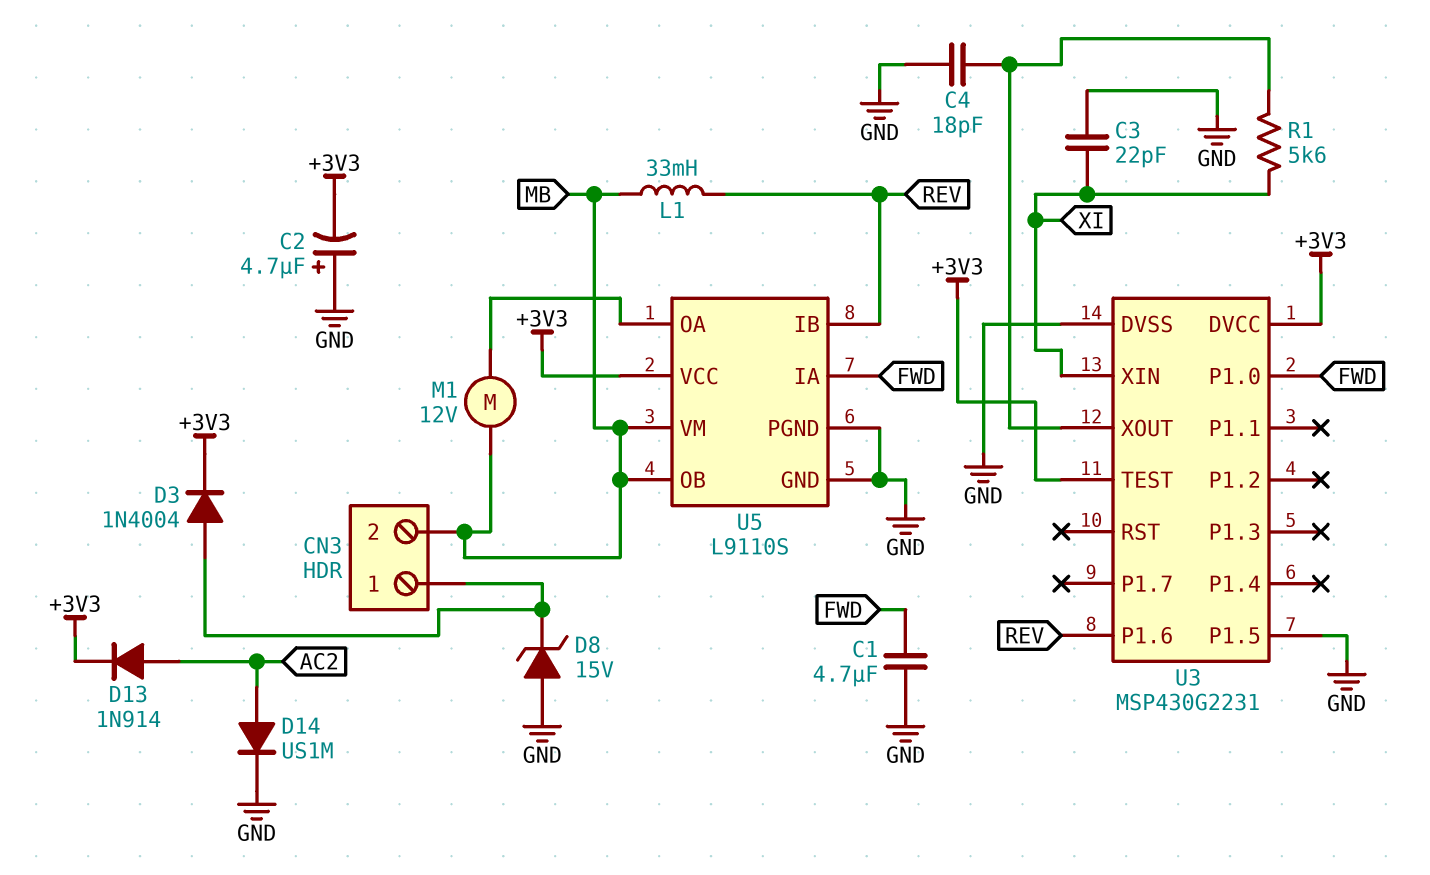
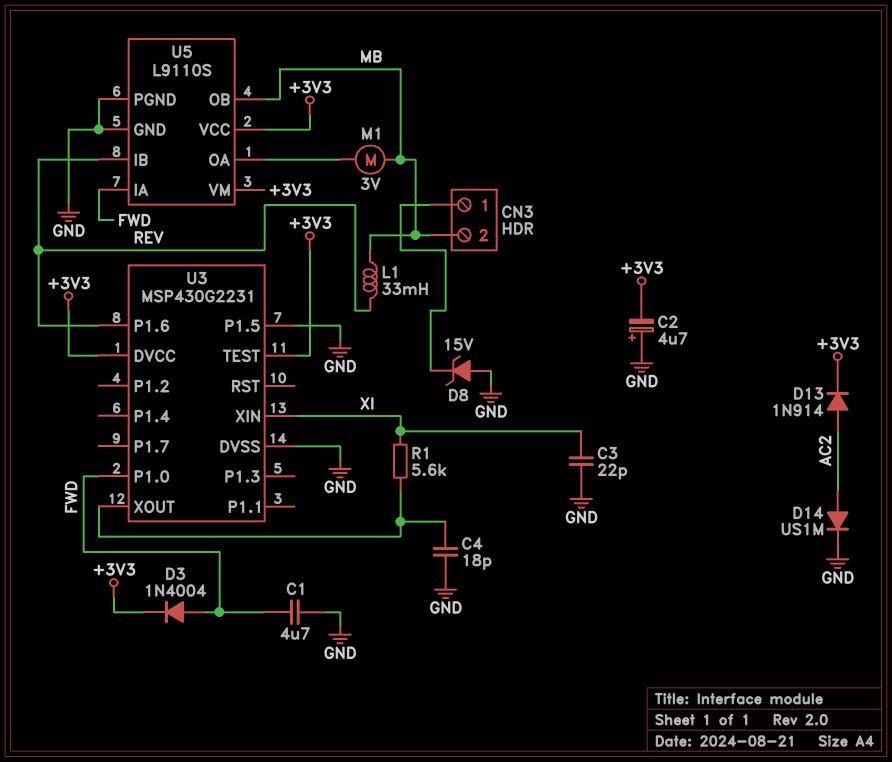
D3: diode 1N4004 (A CN3/1, K +3V3) -> diode 1N4004 (A FWD, K +3V3)
M1: motor 12V (MB, U5/OA) -> motor 3V (MB, U5/OA)
U5 pin VM: MB -> +3V3

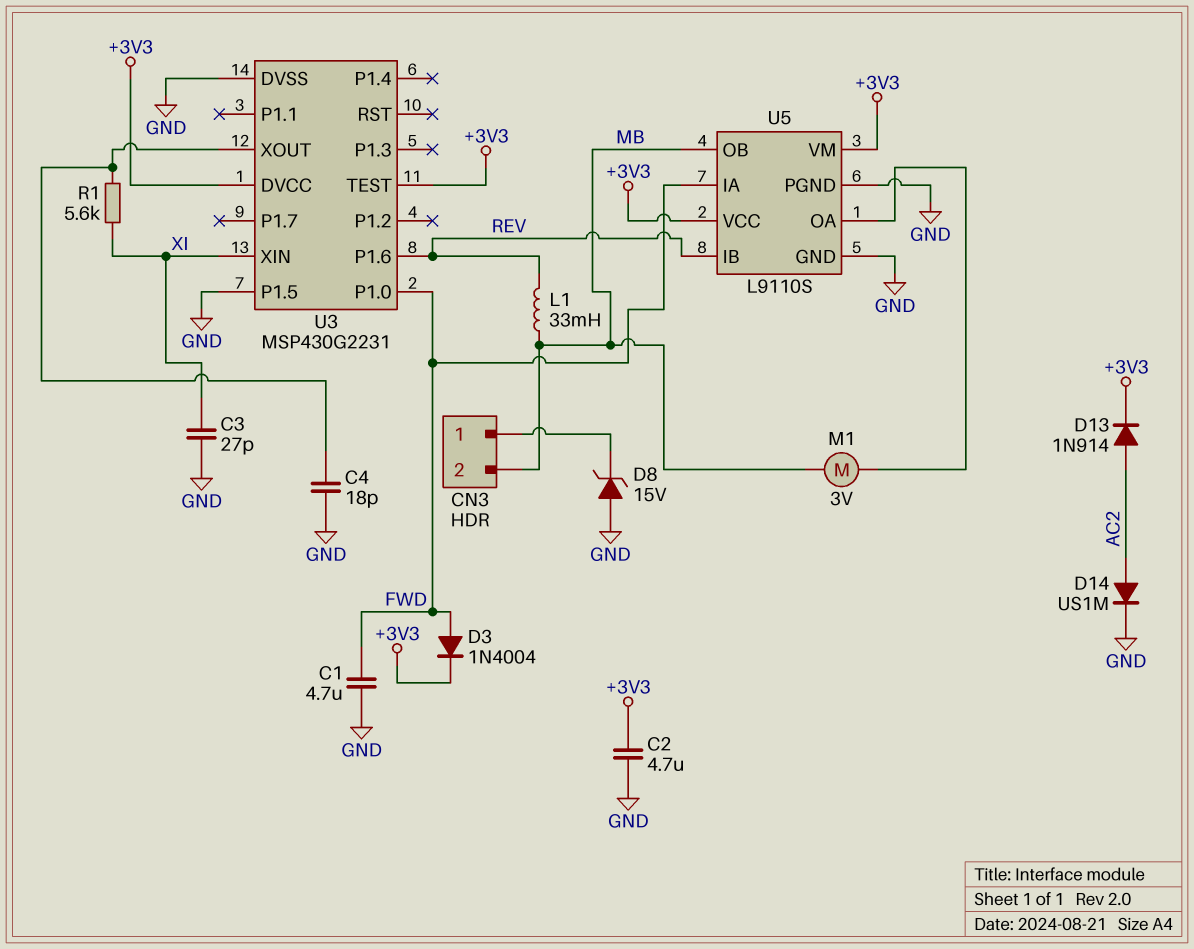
C2: 4.7uF (plus GND, minus +3V3) -> 4.7uF (+3V3, GND)
C3: 22pF (GND, XI) -> 27pF (GND, XI)

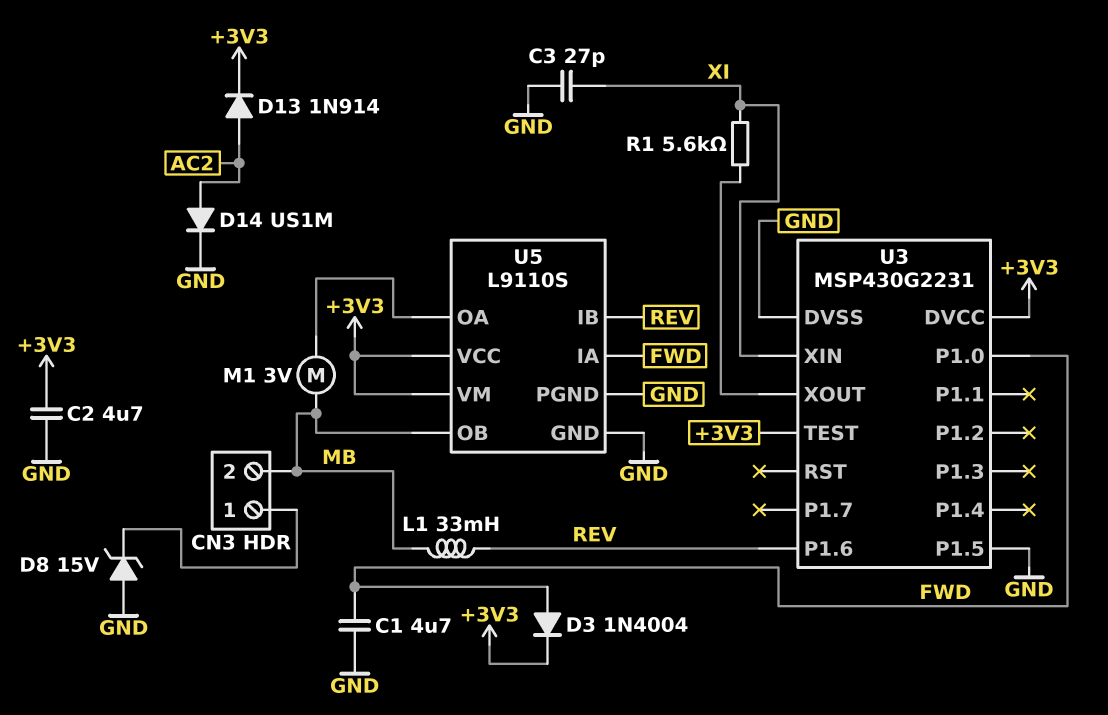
C4: 18pF (GND, U3/XOUT) -> none

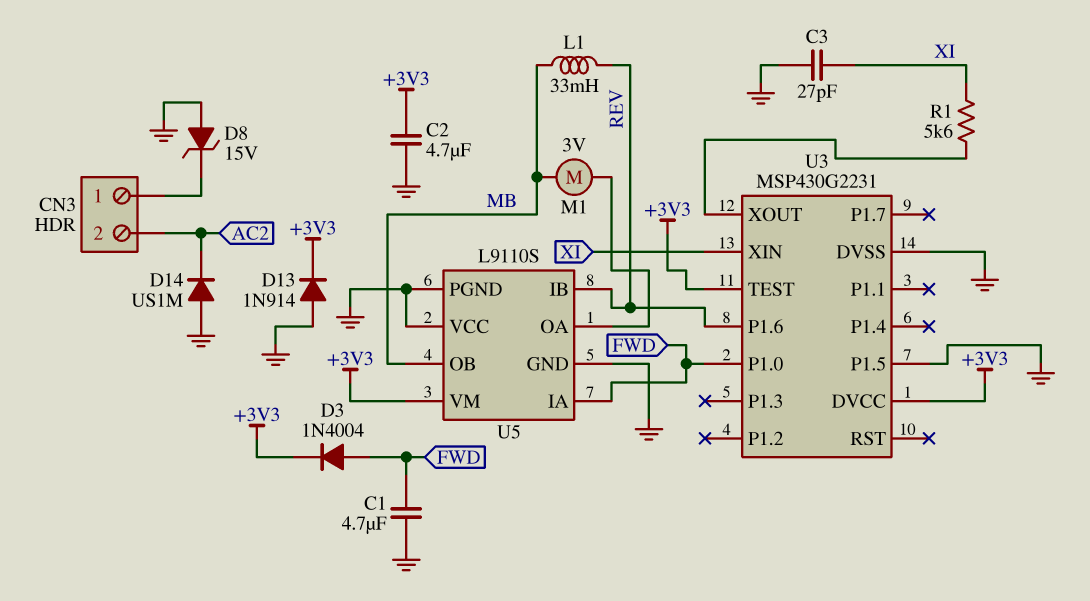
CN3 pin 2: MB -> AC2
D13: diode 1N914 (A AC2, K +3V3) -> diode 1N914 (A GND, K +3V3)
D14: diode US1M (A AC2, K GND) -> diode US1M (A GND, K AC2)
U5 pin VCC: +3V3 -> GND

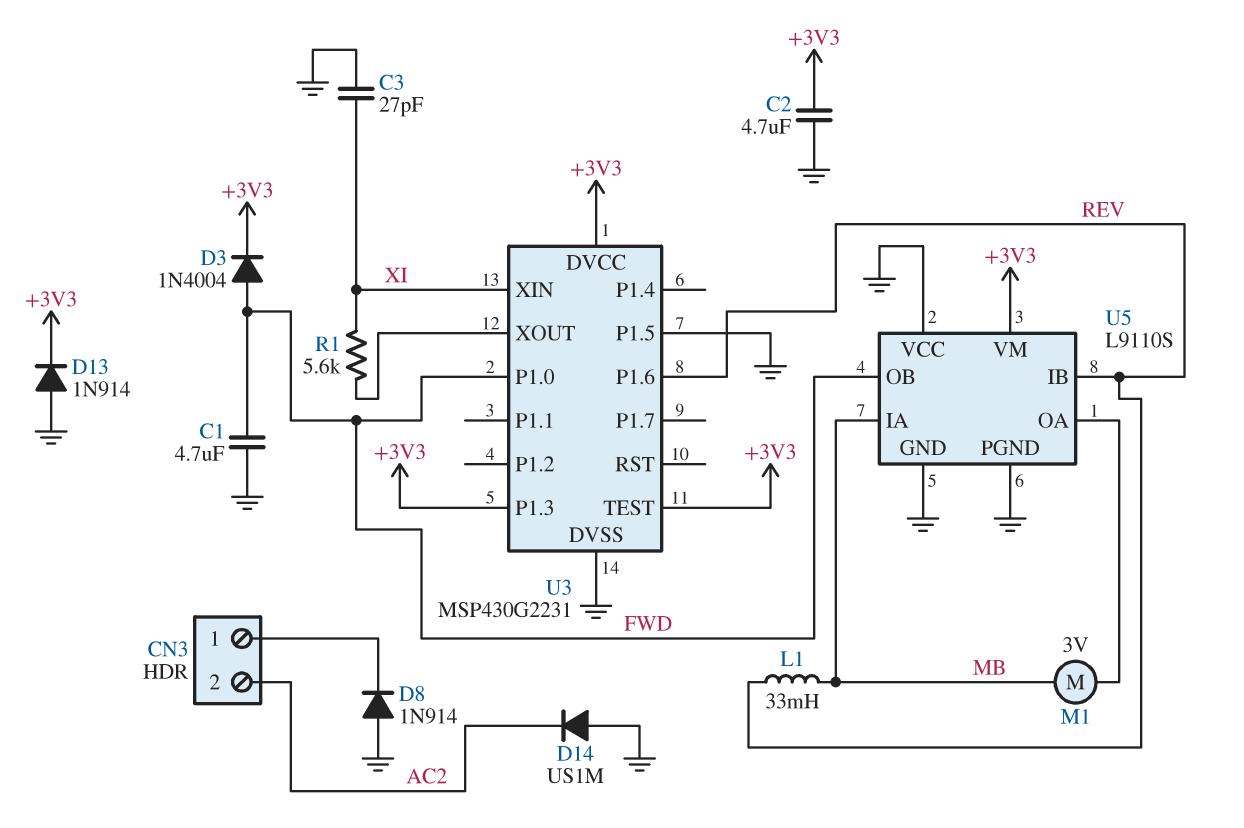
D8: zener 15V (A GND, K CN3/1) -> diode 1N914 (A GND, K CN3/1)
U3 pin P1.3: none -> +3V3
U5 pin IA: FWD -> MB
U5 pin OB: MB -> FWD

